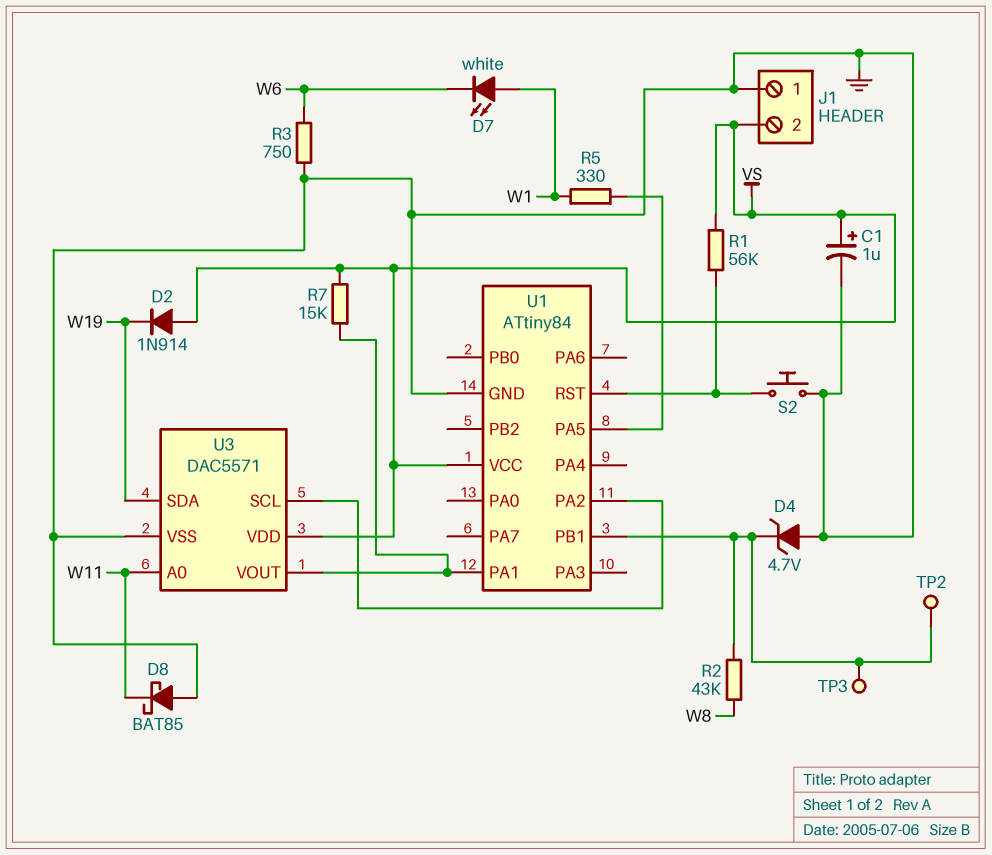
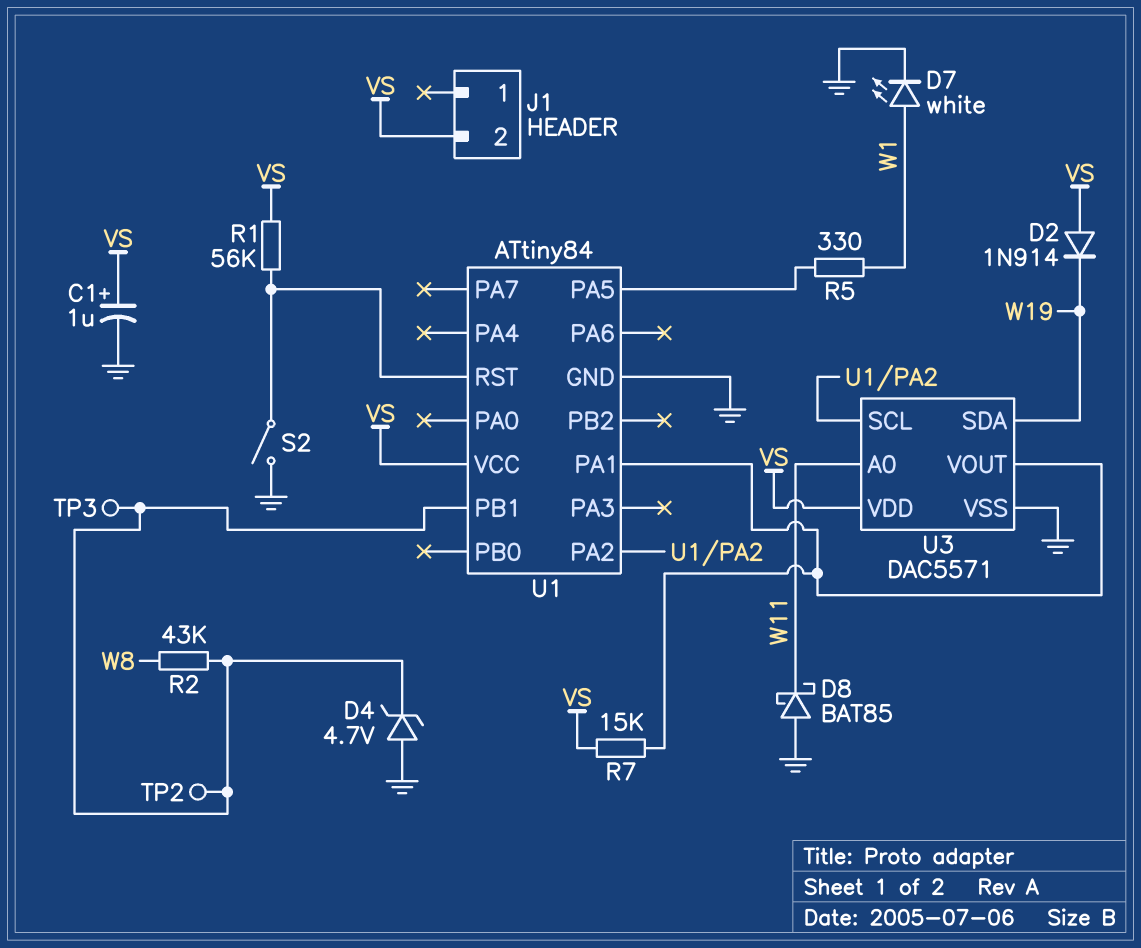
D7: LED white (A W1, K W6) -> LED white (A W1, K GND)
J1 pin 1: GND -> none
R3: 750 (GND, W6) -> none
S2: button (GND, U1/RST) -> switch (GND, U1/RST)

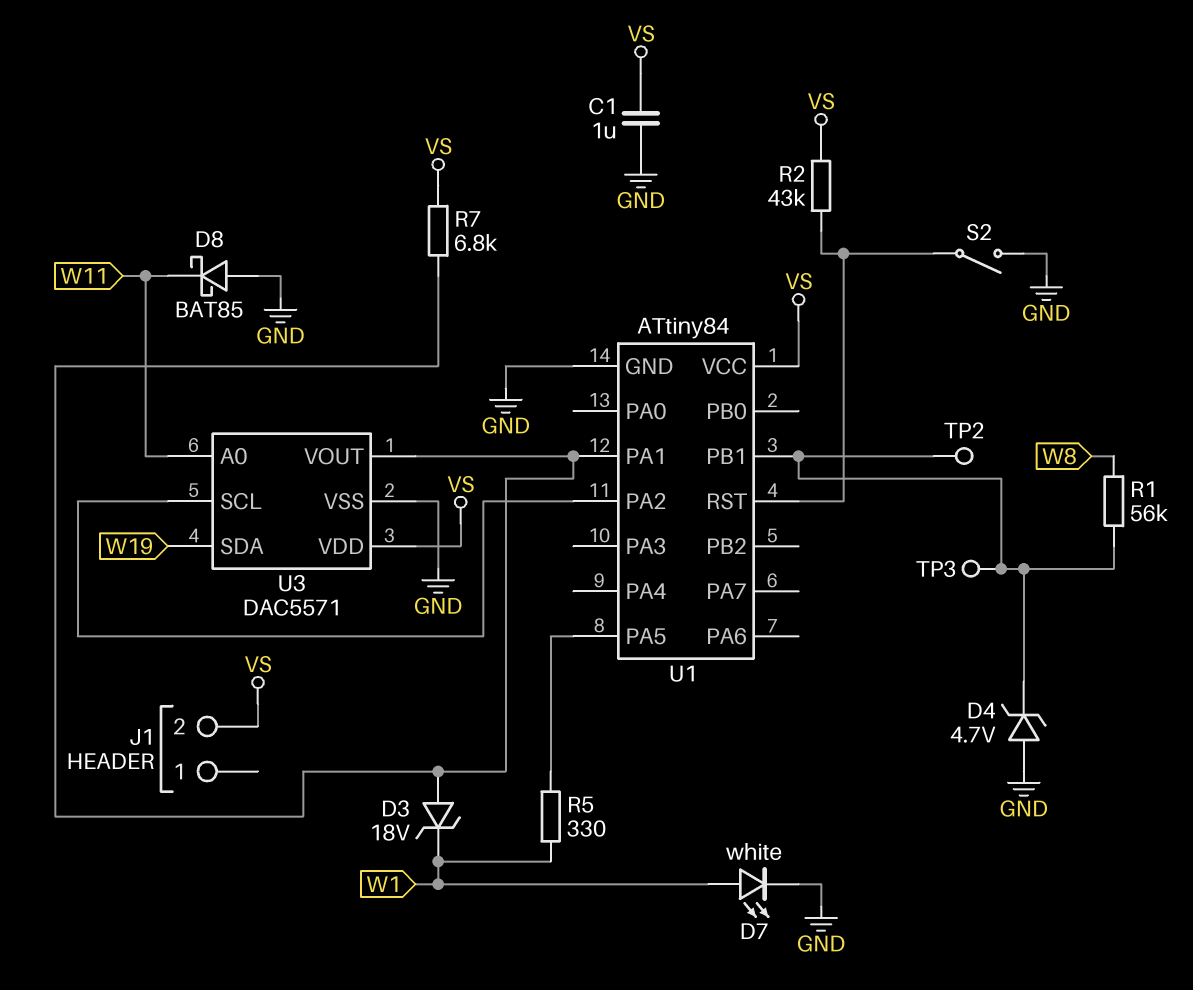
C1: 1uF (plus VS, minus GND) -> 1uF (GND, VS)
D2: diode 1N914 (A VS, K W19) -> none
D3: none -> zener 18V (A U1/PA1, K W1)
R1: 56k (U1/RST, VS) -> 56k (U1/PB1, W8)
R2: 43k (U1/PB1, W8) -> 43k (U1/RST, VS)
R7: 15k (U1/PA1, VS) -> 6.8k (U1/PA1, VS)

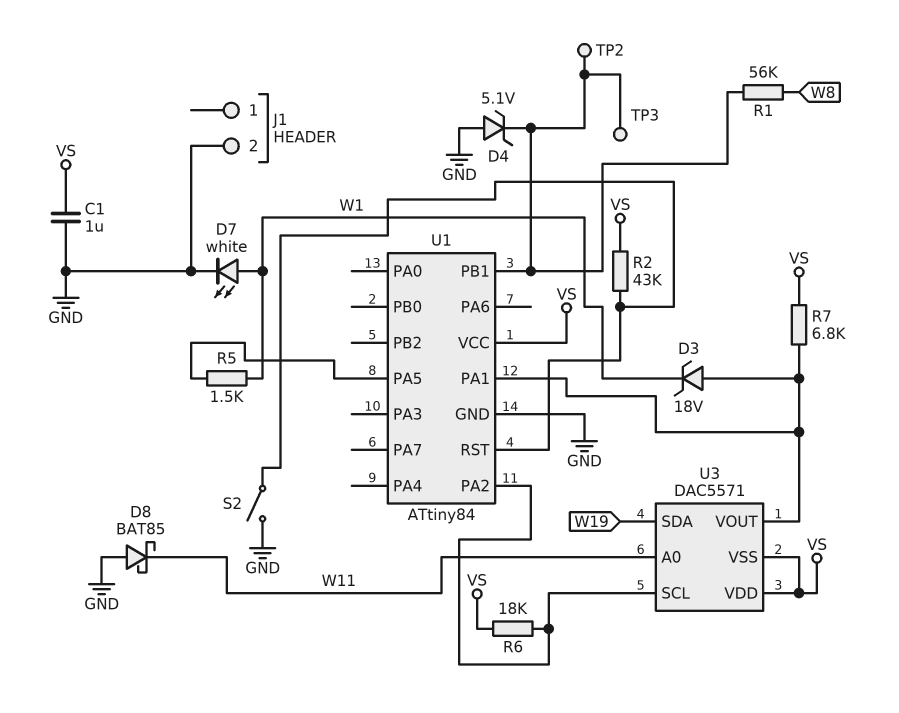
D4: zener 4.7V (A GND, K U1/PB1) -> zener 5.1V (A GND, K U1/PB1)
J1 pin 2: VS -> GND
R5: 330 (U1/PA5, W1) -> 1.5k (U1/PA5, W1)
R6: none -> 18k (U1/PA2, VS)
U3 pin VSS: GND -> VS

